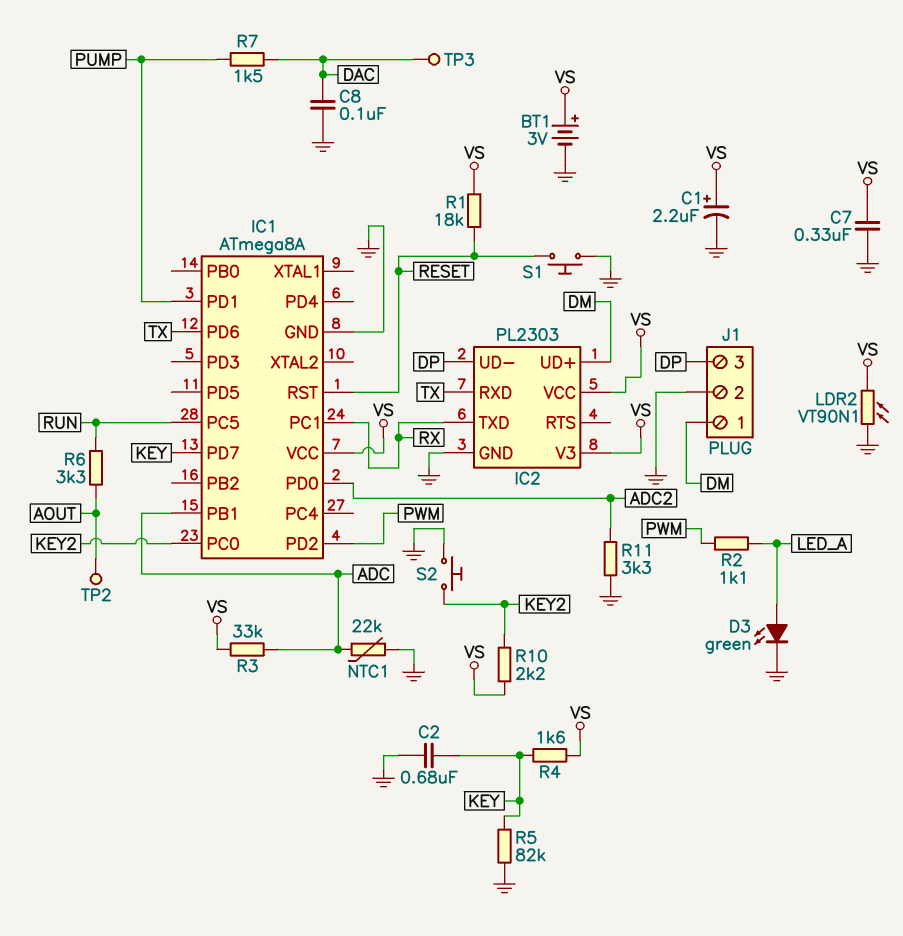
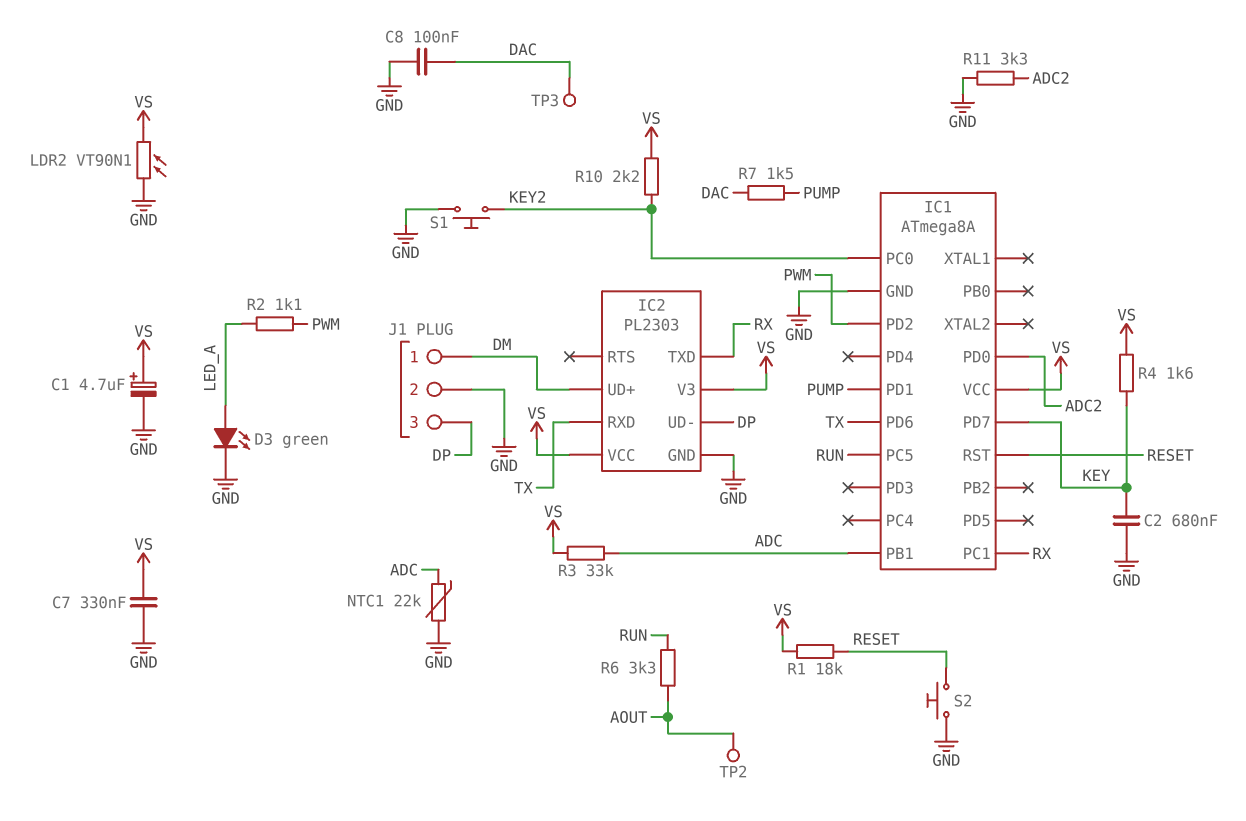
BT1: 3V (plus VS, minus GND) -> none
C1: 2.2uF (plus VS, minus GND) -> 4.7uF (plus VS, minus GND)
R5: 82k (GND, KEY) -> none
S1: button (GND, RESET) -> button (GND, KEY2)
S2: button (GND, KEY2) -> button (GND, RESET)

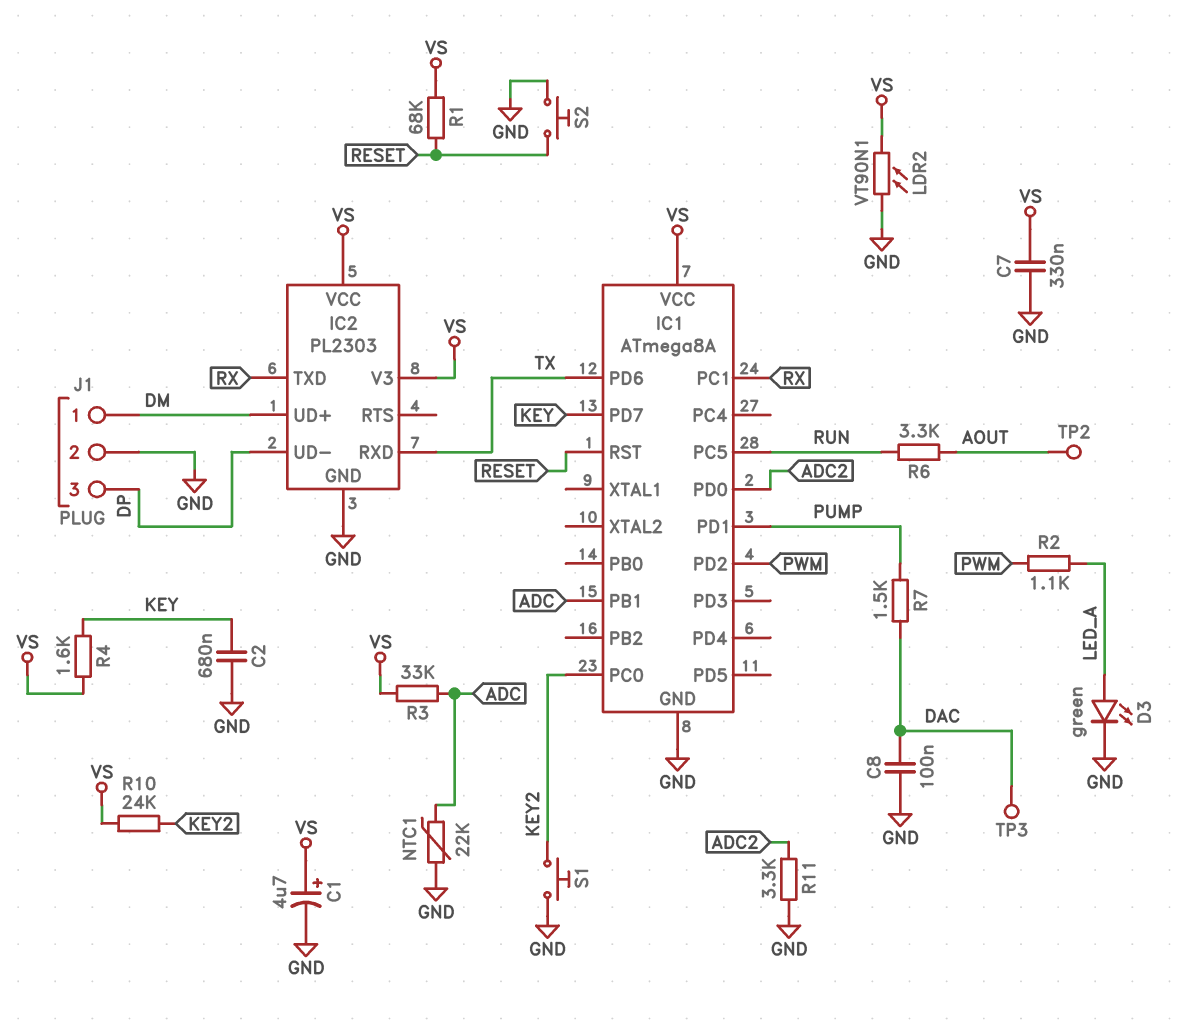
R1: 18k (RESET, VS) -> 68k (RESET, VS)
R10: 2.2k (KEY2, VS) -> 24k (KEY2, VS)

